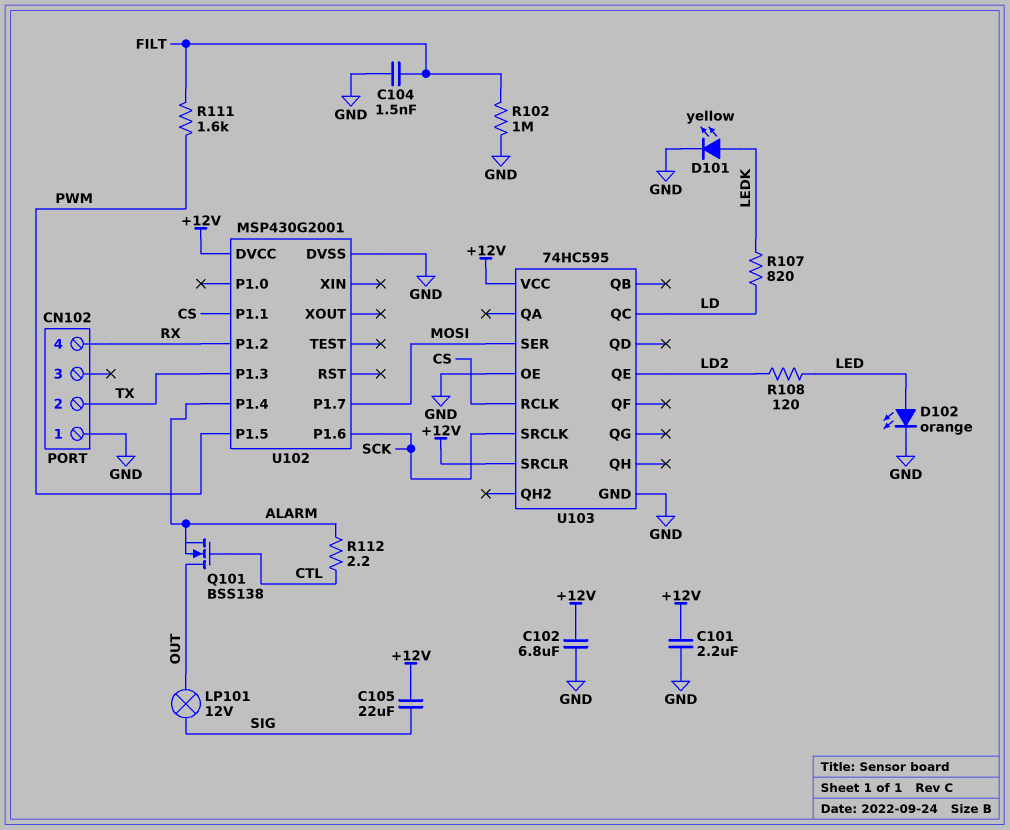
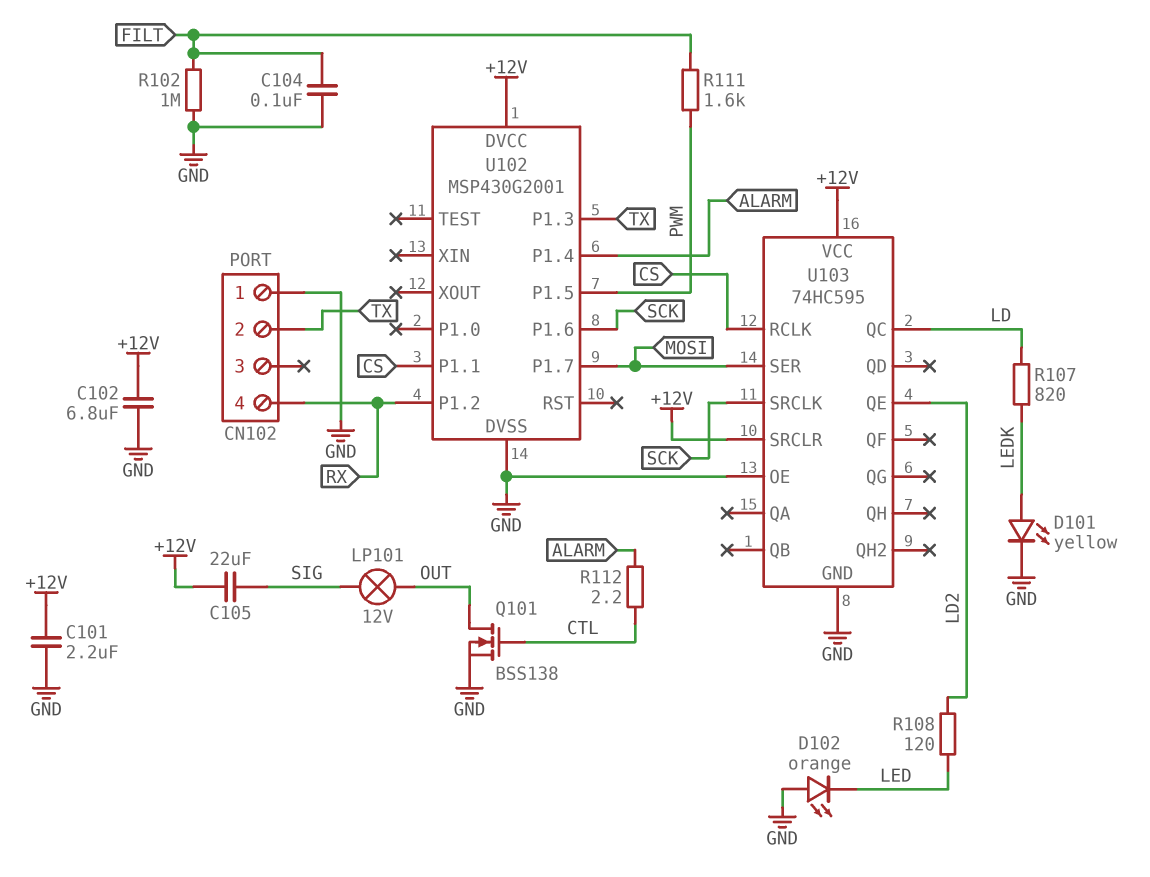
C104: 1.5nF (FILT, GND) -> 100nF (FILT, GND)
D102: LED orange (A LED, K GND) -> LED orange (A GND, K LED)
Q101: NMOS BSS138 (G CTL, D OUT, S ALARM) -> NMOS BSS138 (G CTL, D OUT, S GND)

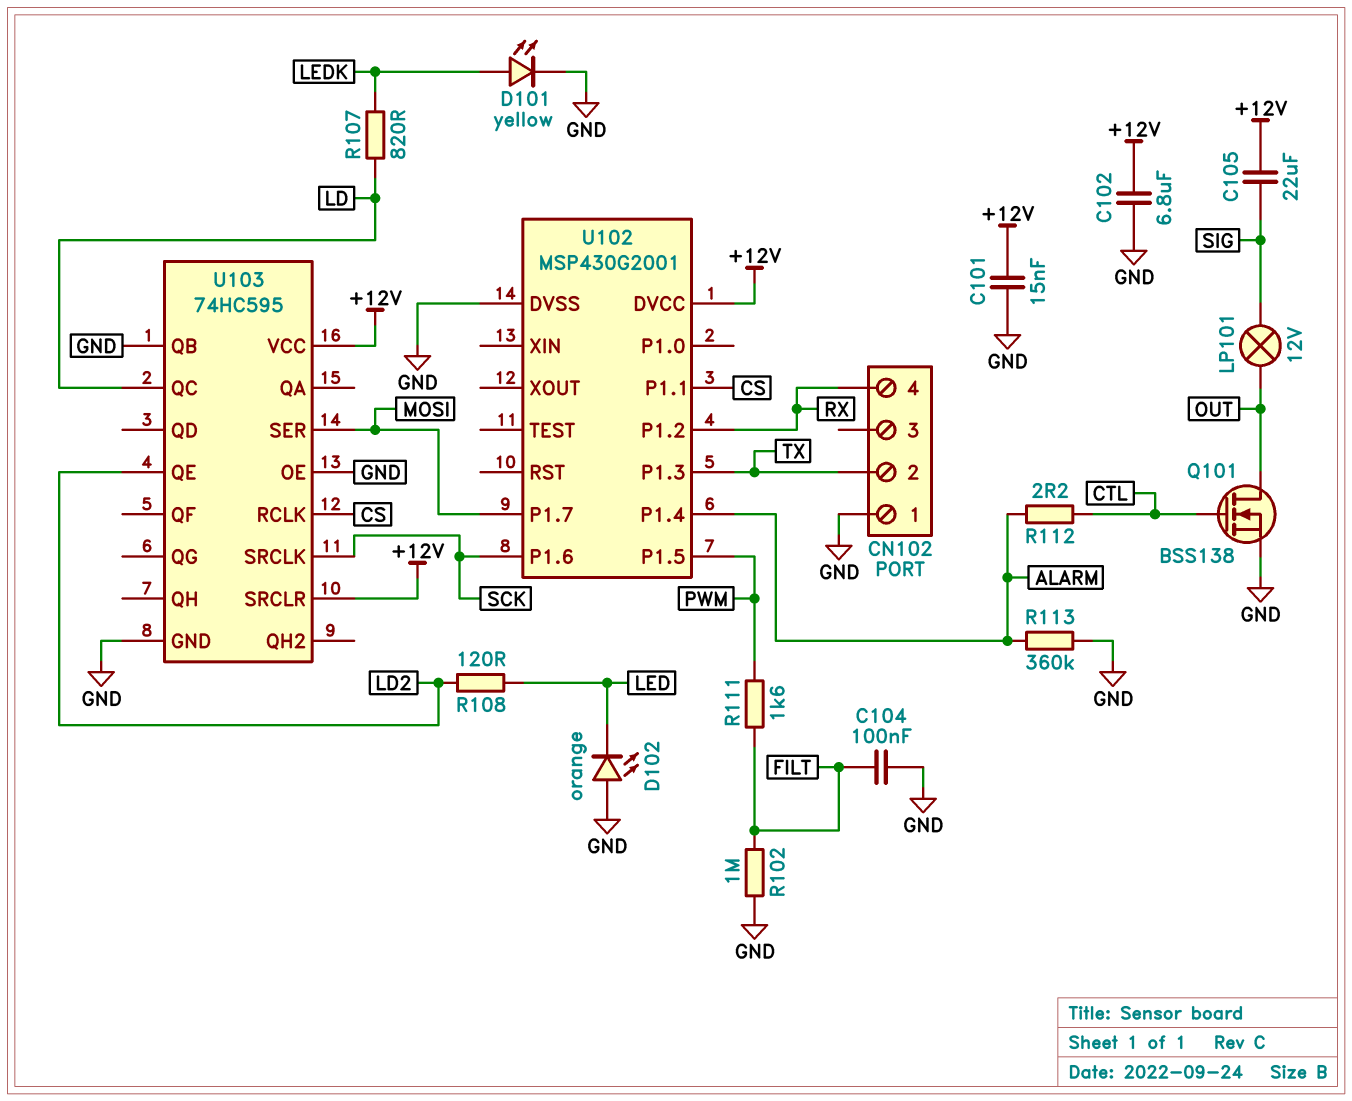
C101: 2.2uF (+12V, GND) -> 15nF (+12V, GND)
R113: none -> 360k (ALARM, GND)
U103 pin QB: none -> GND

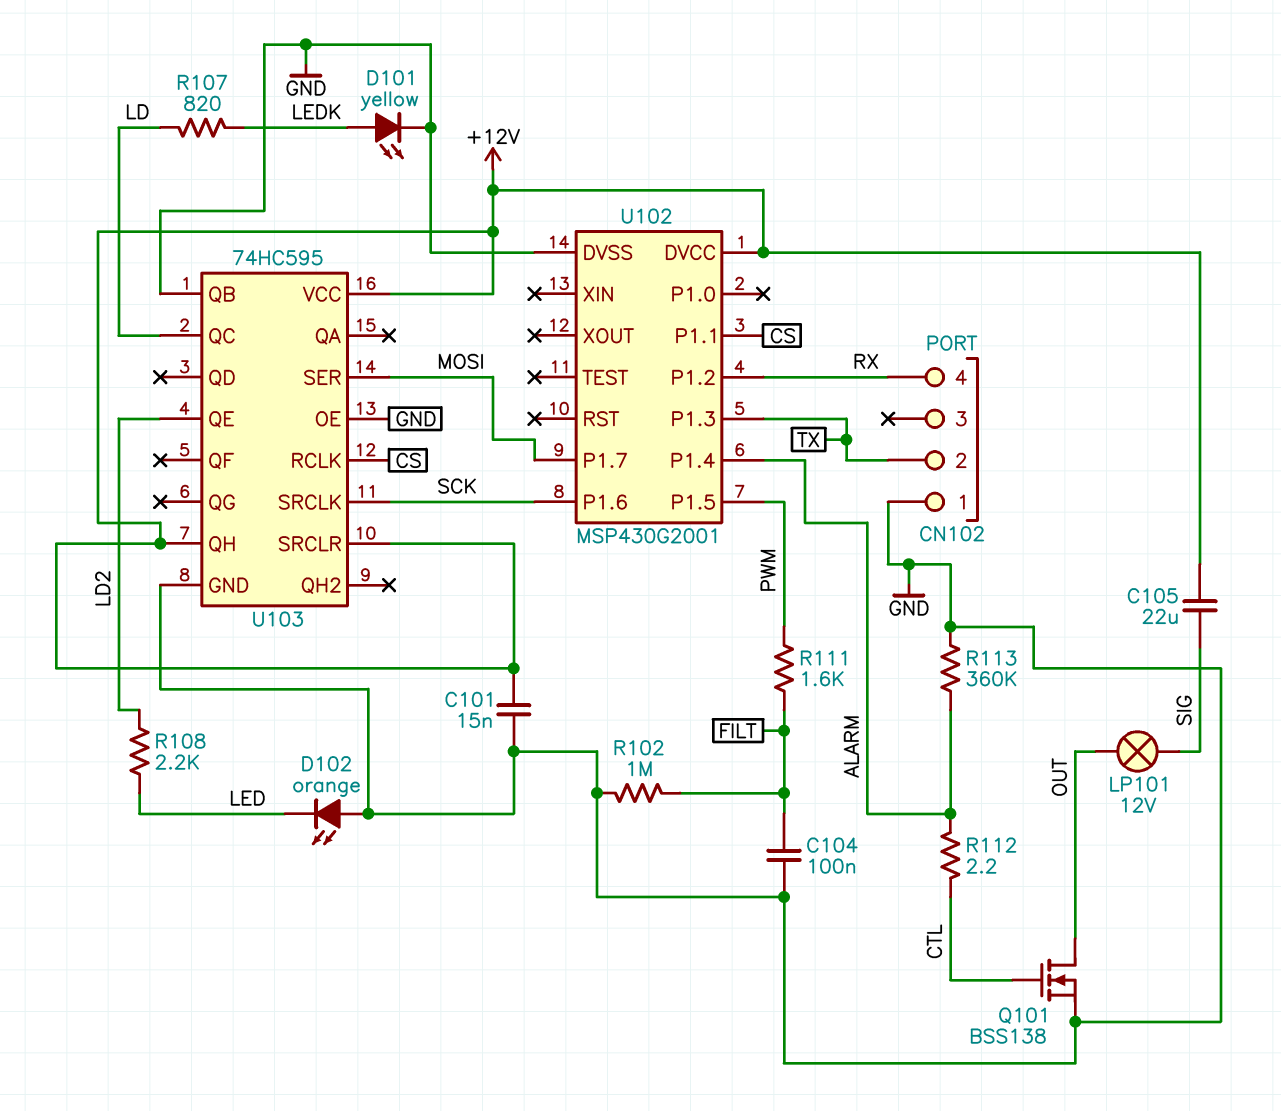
C102: 6.8uF (+12V, GND) -> none
R108: 120 (LD2, LED) -> 2.2k (LD2, LED)
U103 pin QH: none -> +12V

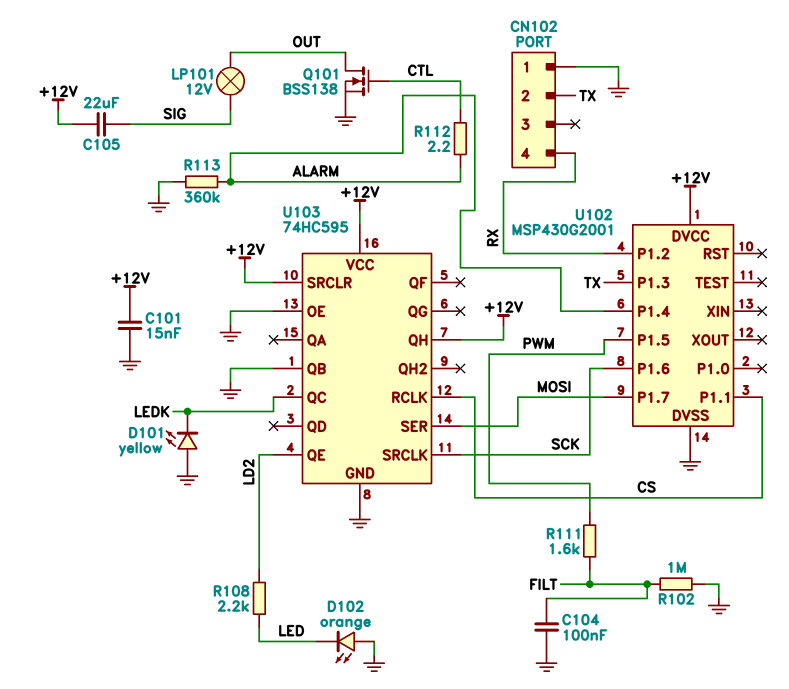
D101: LED yellow (A LEDK, K GND) -> LED yellow (A GND, K LEDK)
R107: 820 (LD, LEDK) -> none
U103 pin QC: LD -> LEDK

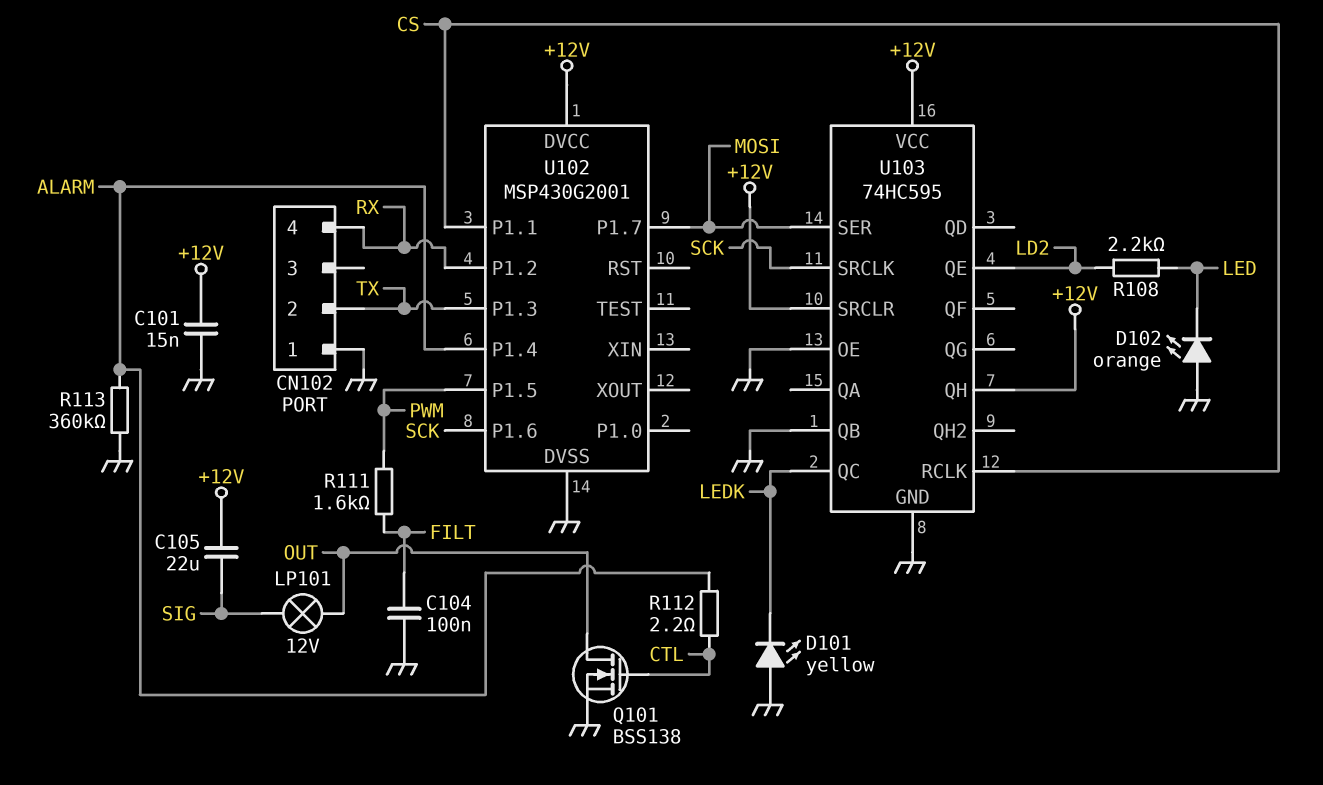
R102: 1M (FILT, GND) -> none

